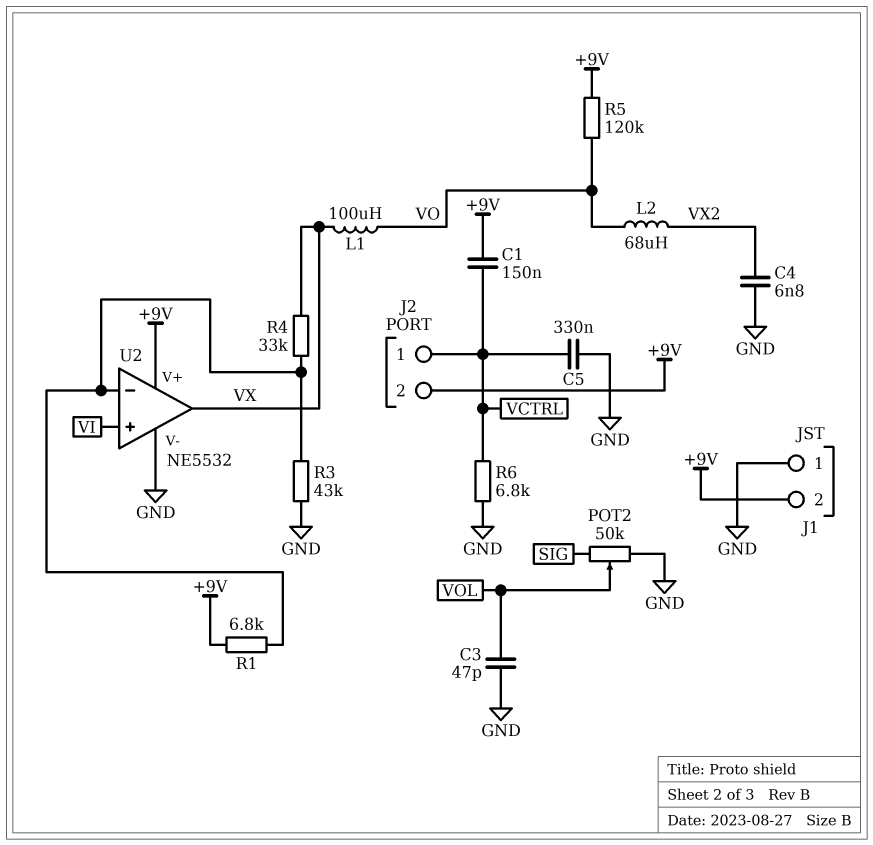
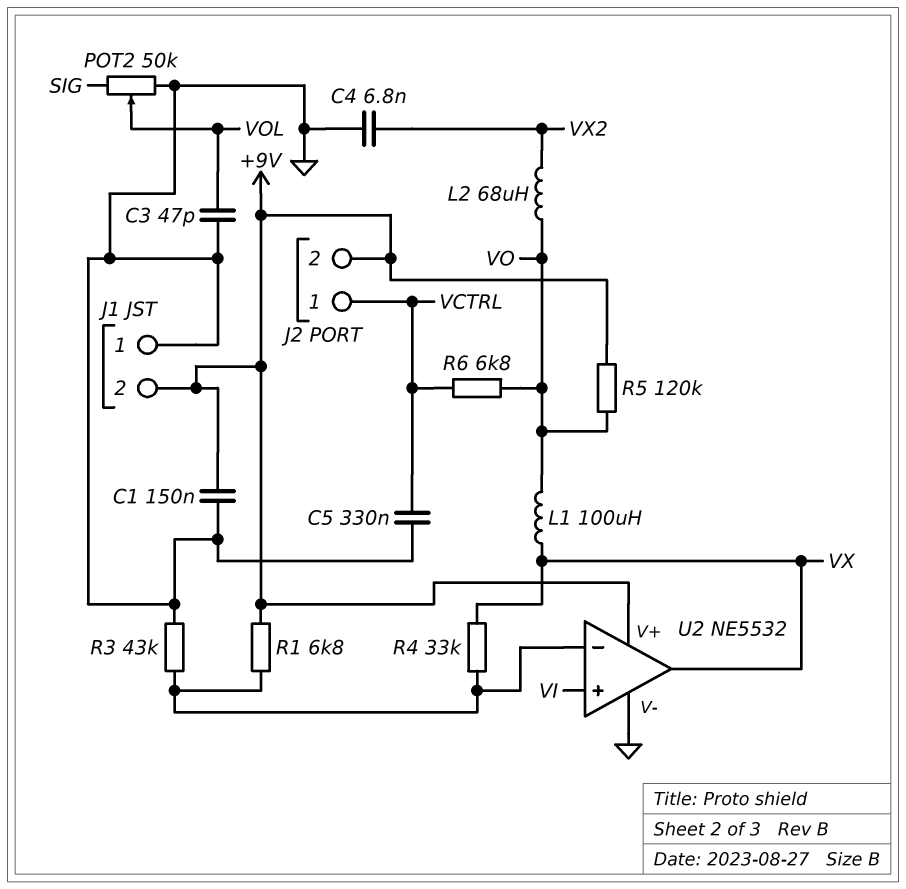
C1: 150nF (+9V, VCTRL) -> 150nF (+9V, GND)
R6: 6.8k (GND, VCTRL) -> 6.8k (VCTRL, VO)

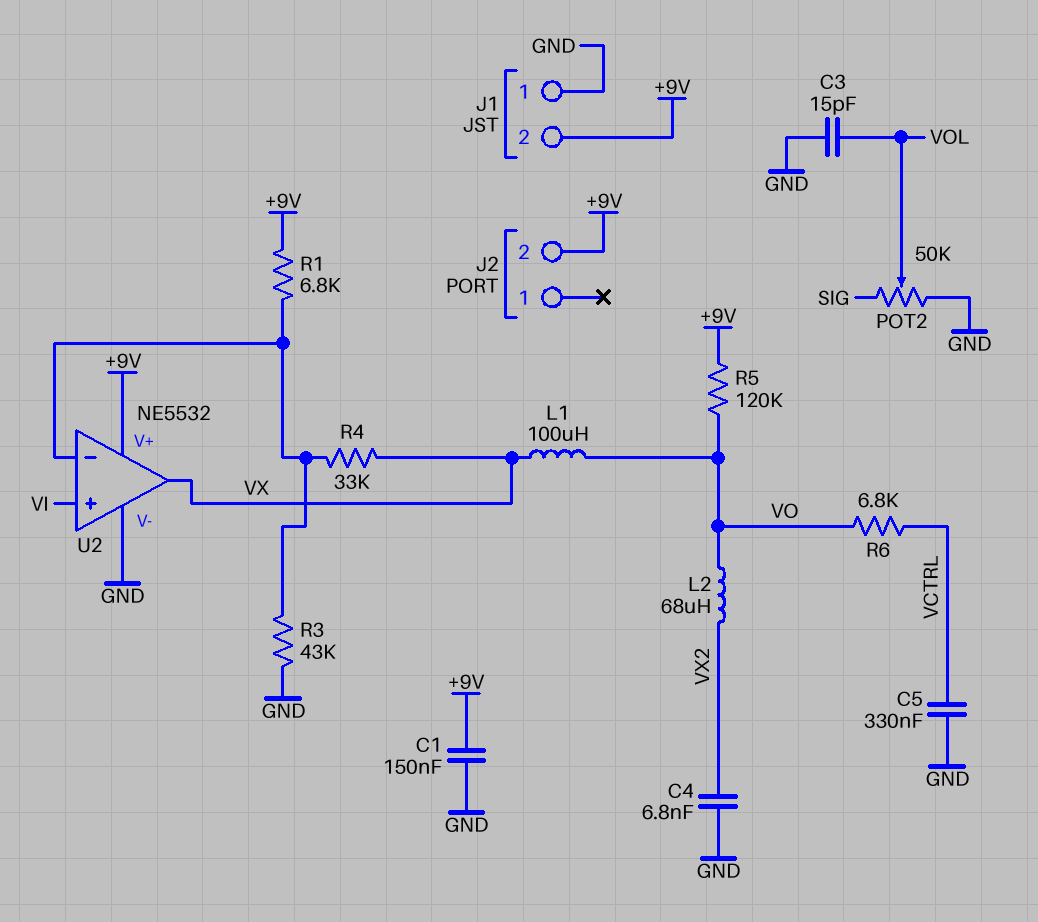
C3: 47pF (GND, VOL) -> 15pF (GND, VOL)
J2 pin 1: VCTRL -> none

